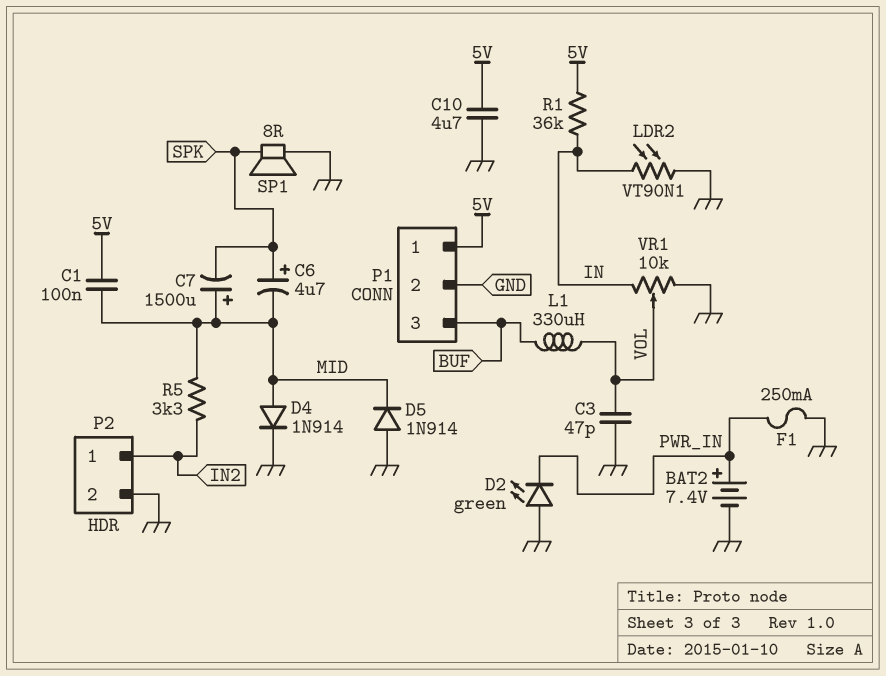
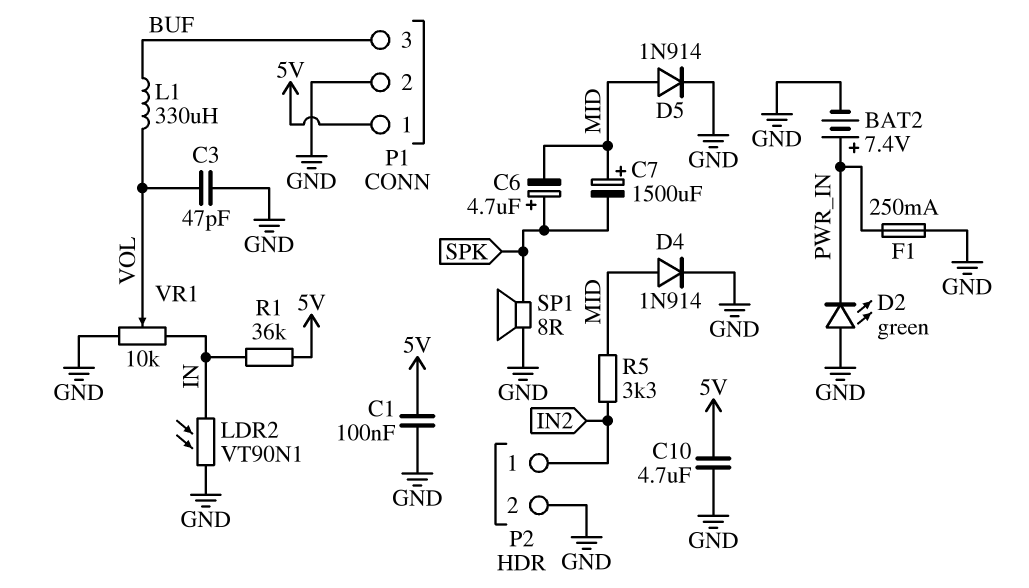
C1: 100nF (5V, MID) -> 100nF (5V, GND)
D5: diode 1N914 (A GND, K MID) -> diode 1N914 (A MID, K GND)

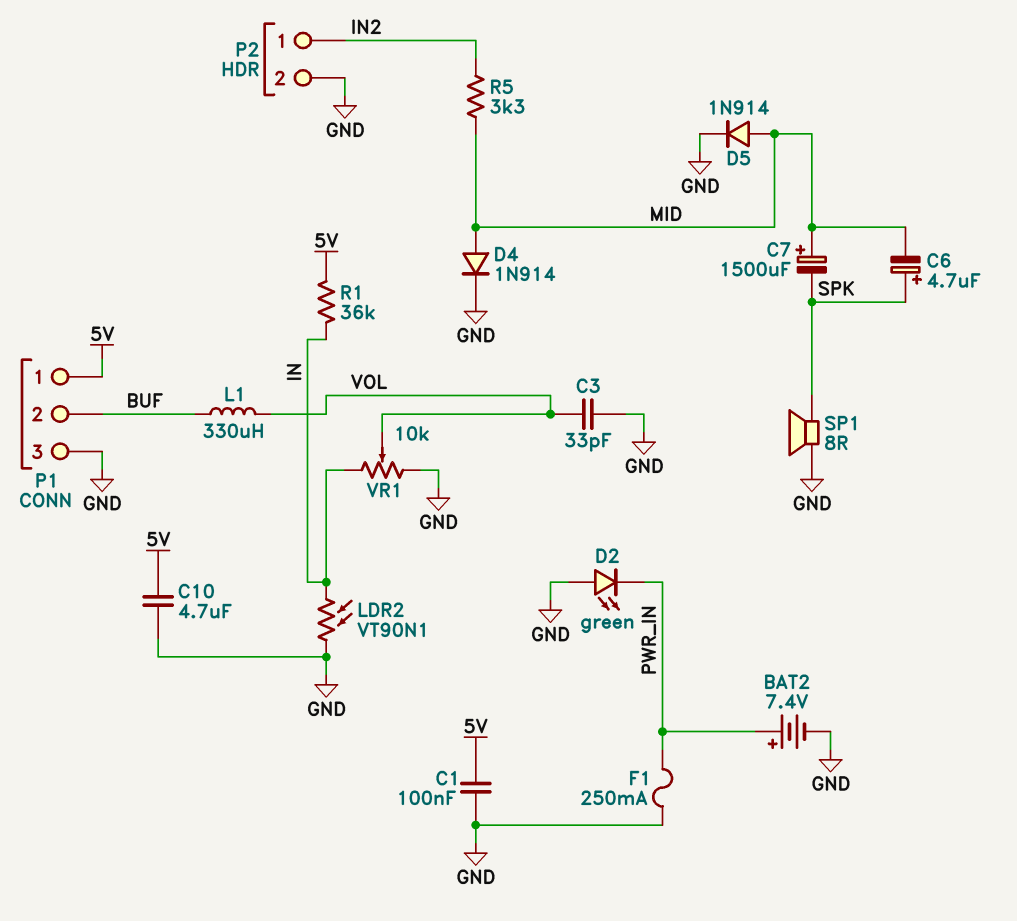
C3: 47pF (GND, VOL) -> 33pF (GND, VOL)
P1 pin 2: GND -> BUF
P1 pin 3: BUF -> GND

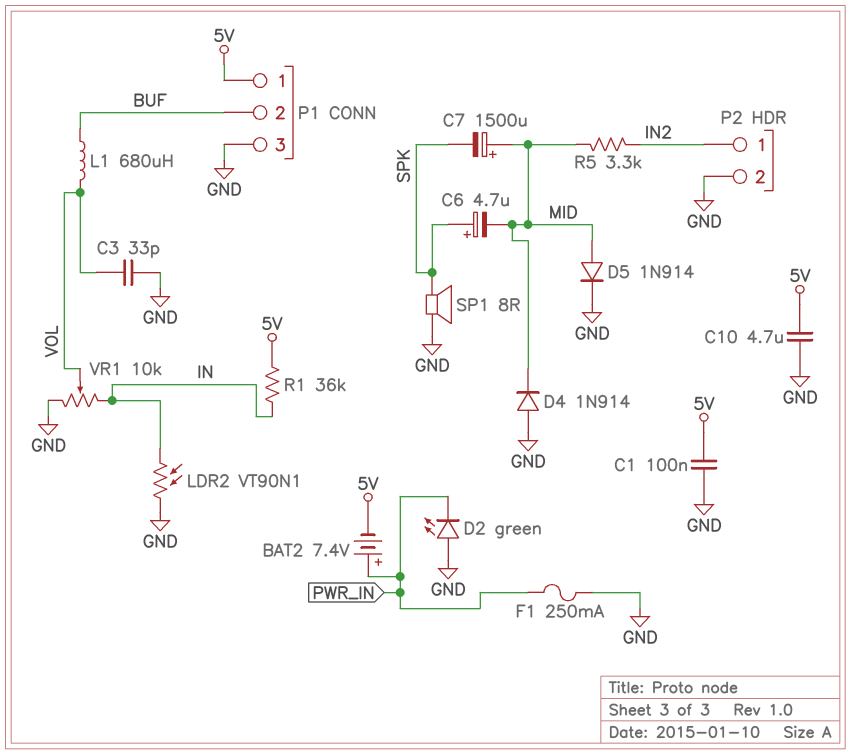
BAT2: 7.4V (plus PWR_IN, minus GND) -> 7.4V (plus PWR_IN, minus 5V)
D4: diode 1N914 (A MID, K GND) -> diode 1N914 (A GND, K MID)
L1: 330uH (BUF, VOL) -> 680uH (BUF, VOL)

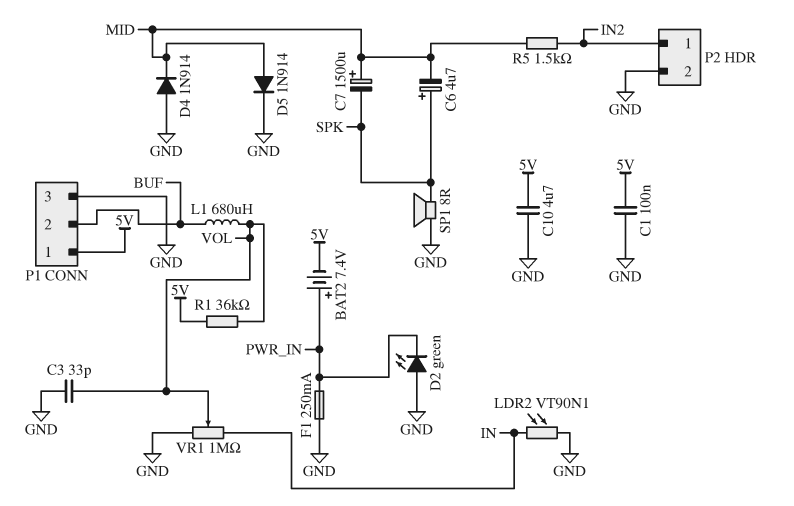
R1: 36k (5V, IN) -> 36k (5V, VOL)
R5: 3.3k (IN2, MID) -> 1.5k (IN2, MID)
VR1: 10k (GND, IN, wiper VOL) -> 1M (GND, IN, wiper VOL)

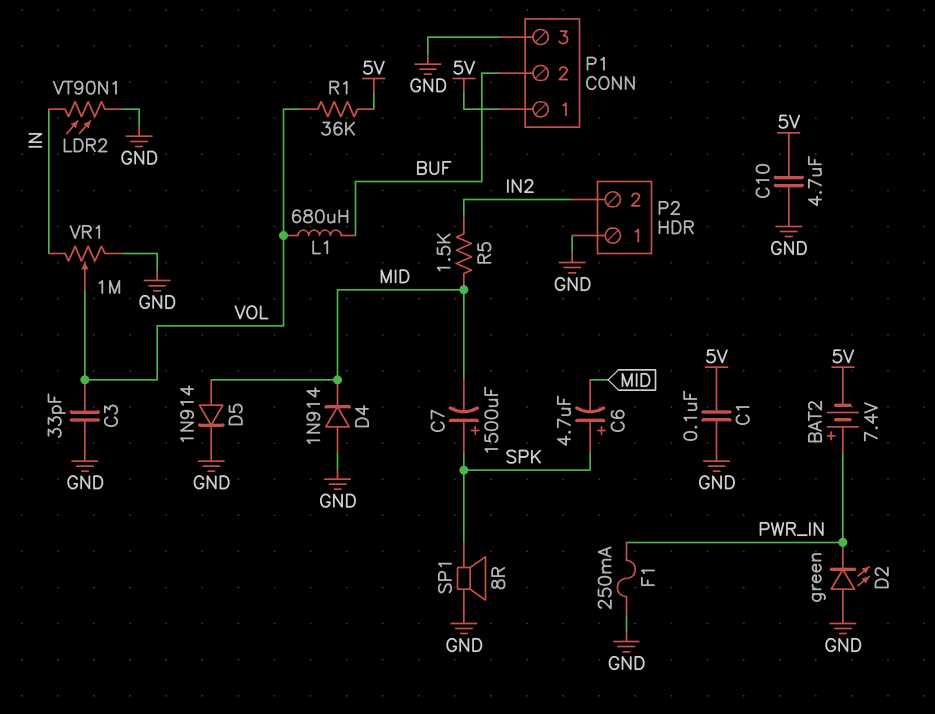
C7: 1500uF (plus MID, minus SPK) -> 1500uF (plus SPK, minus MID)
P2 pin 1: IN2 -> GND
P2 pin 2: GND -> IN2

